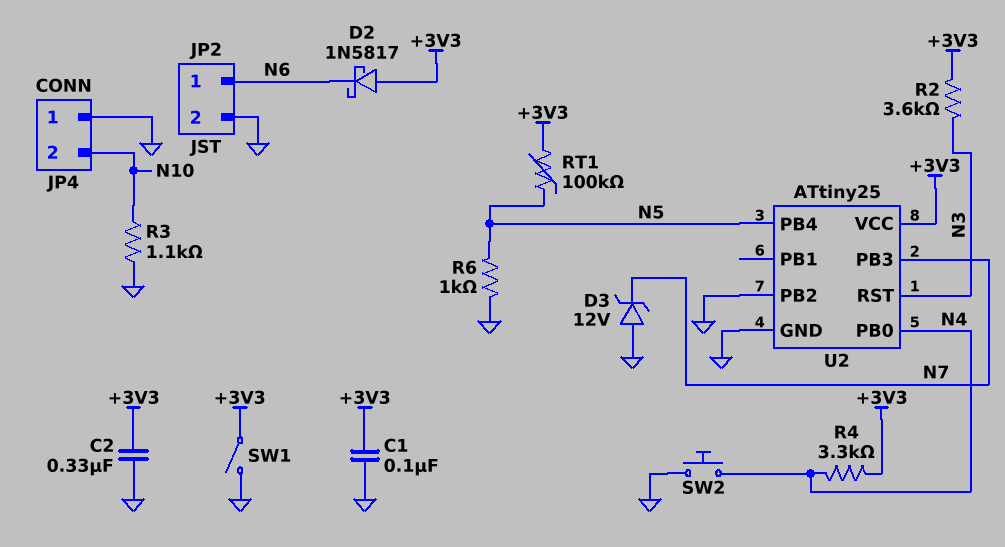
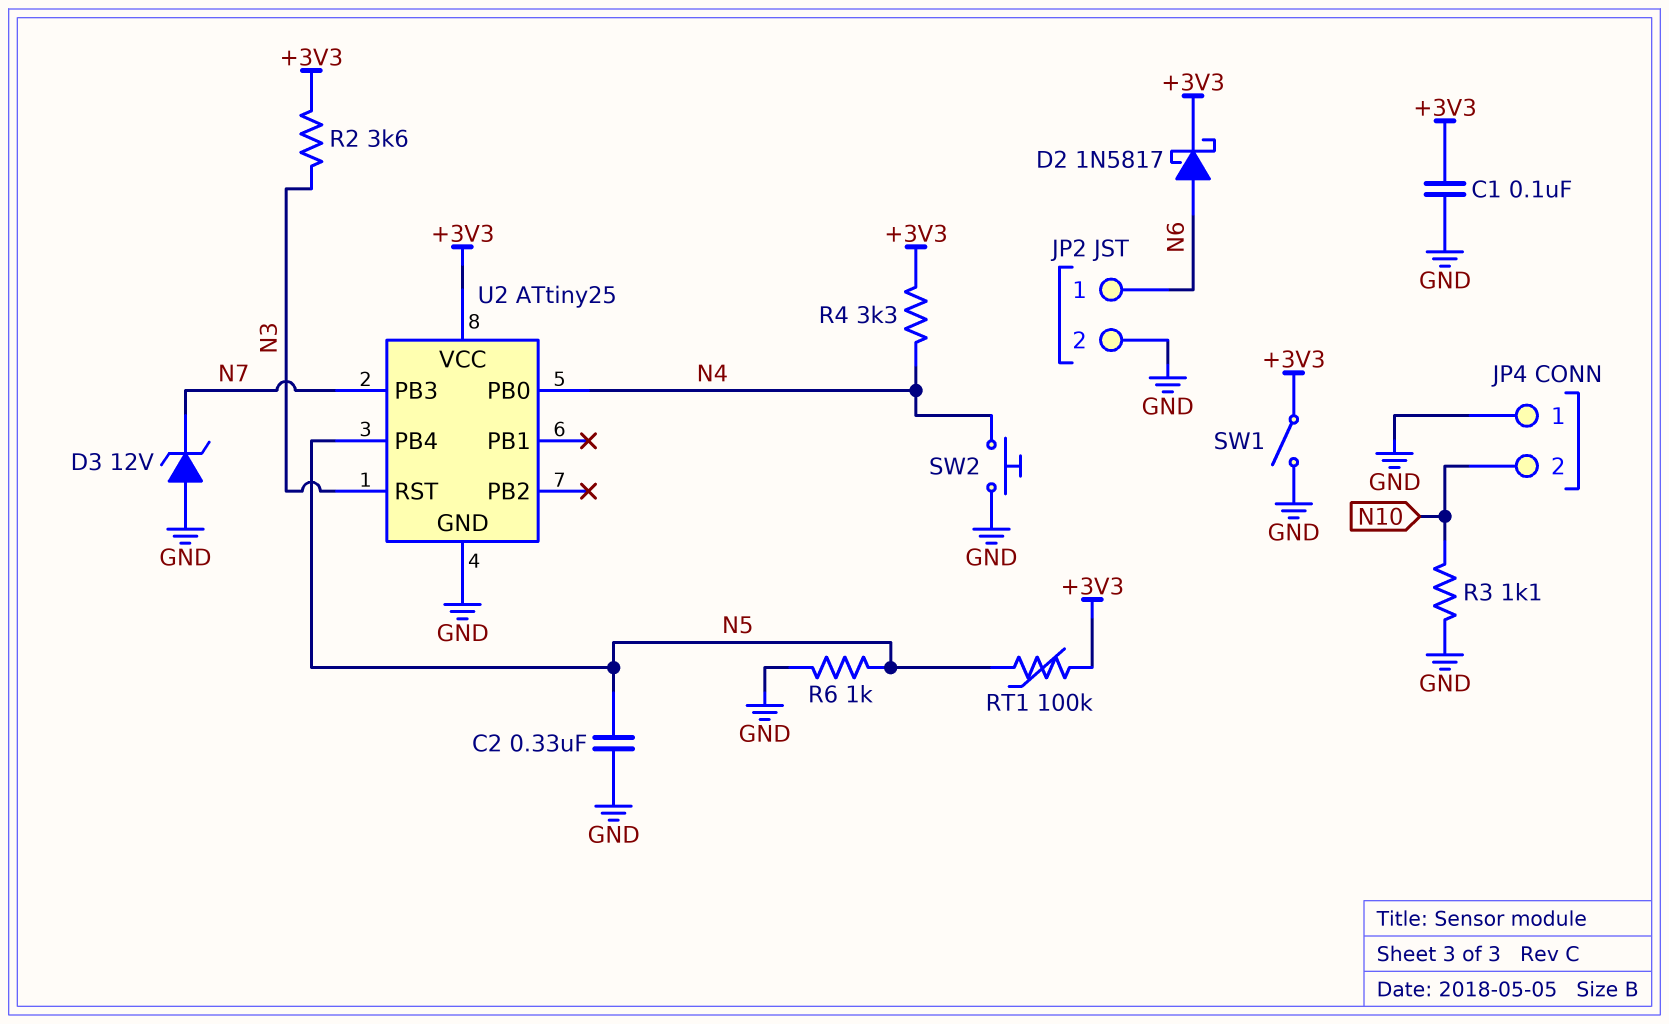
C2: 330nF (+3V3, GND) -> 330nF (GND, N5)
D2: schottky 1N5817 (A +3V3, K N6) -> schottky 1N5817 (A N6, K +3V3)
U2 pin PB2: GND -> none

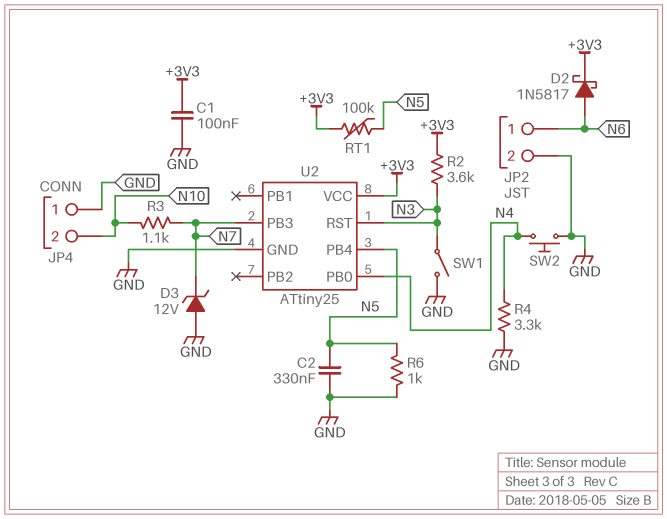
R3: 1.1k (GND, N10) -> 1.1k (N7, N10)
R4: 3.3k (+3V3, N4) -> 3.3k (GND, N4)
SW1: switch (+3V3, GND) -> switch (GND, N3)

